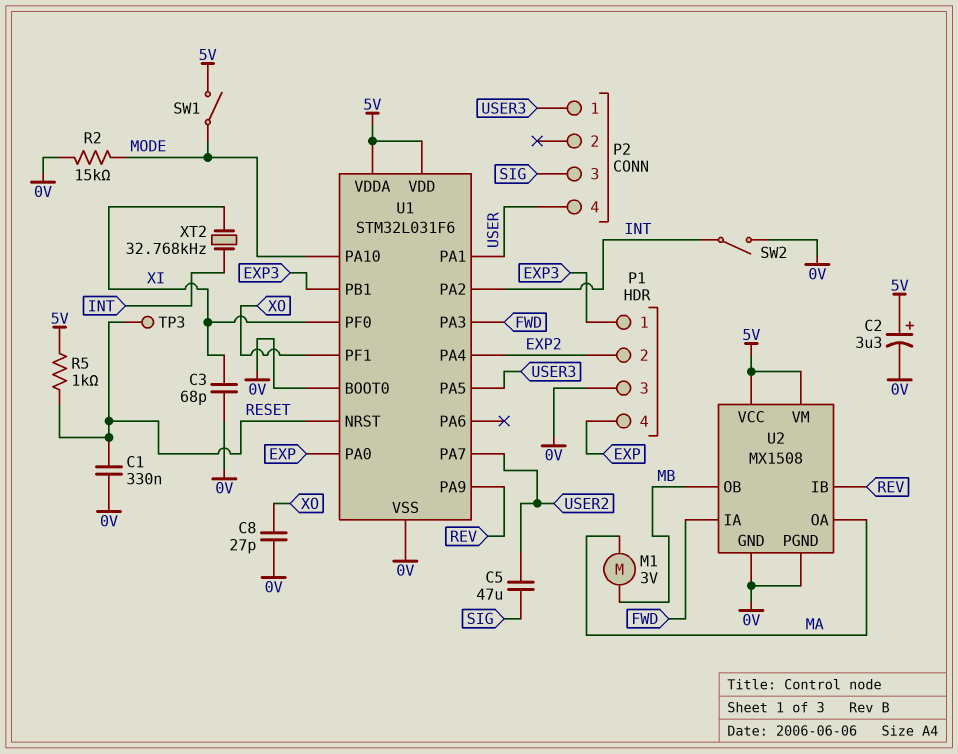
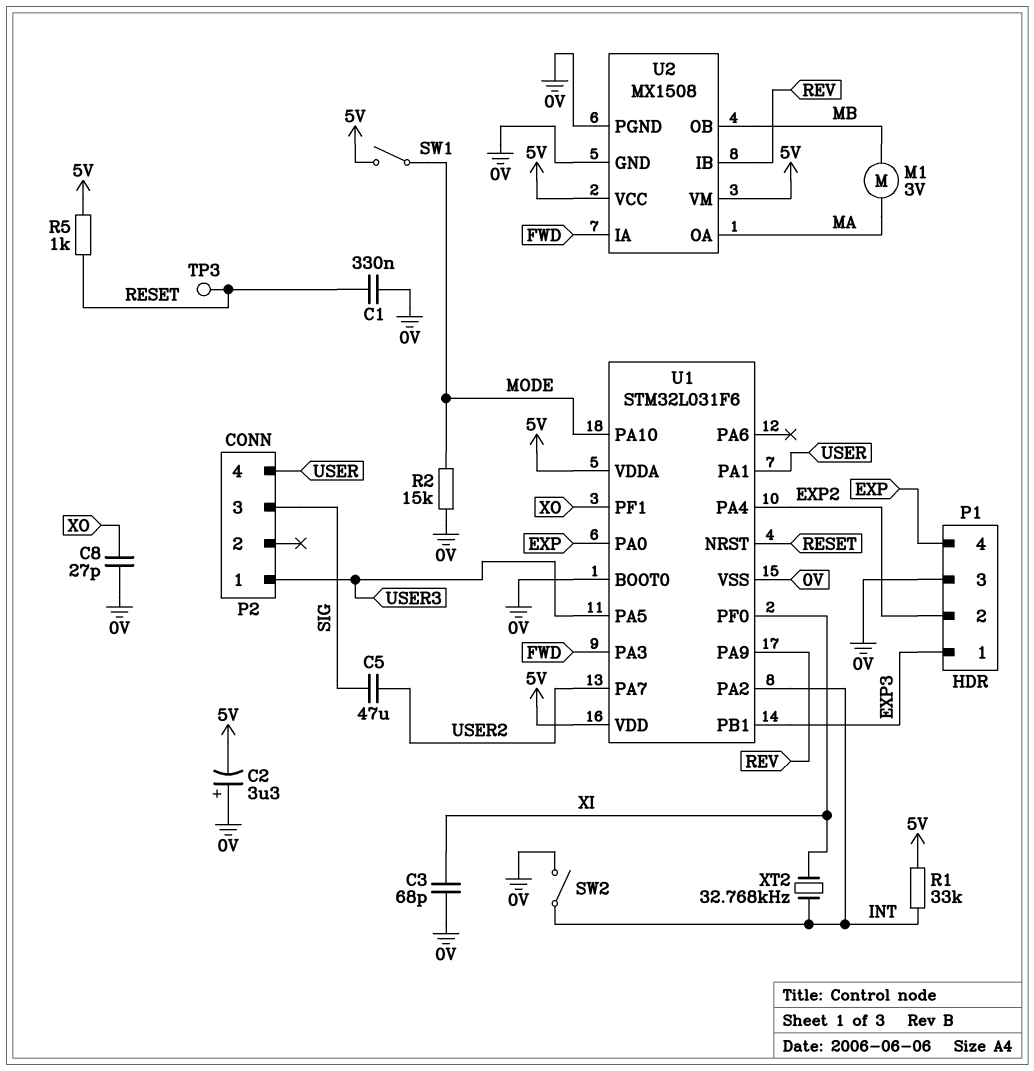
C2: 3.3uF (plus 5V, minus 0V) -> 3.3uF (plus 0V, minus 5V)
R1: none -> 33k (5V, INT)

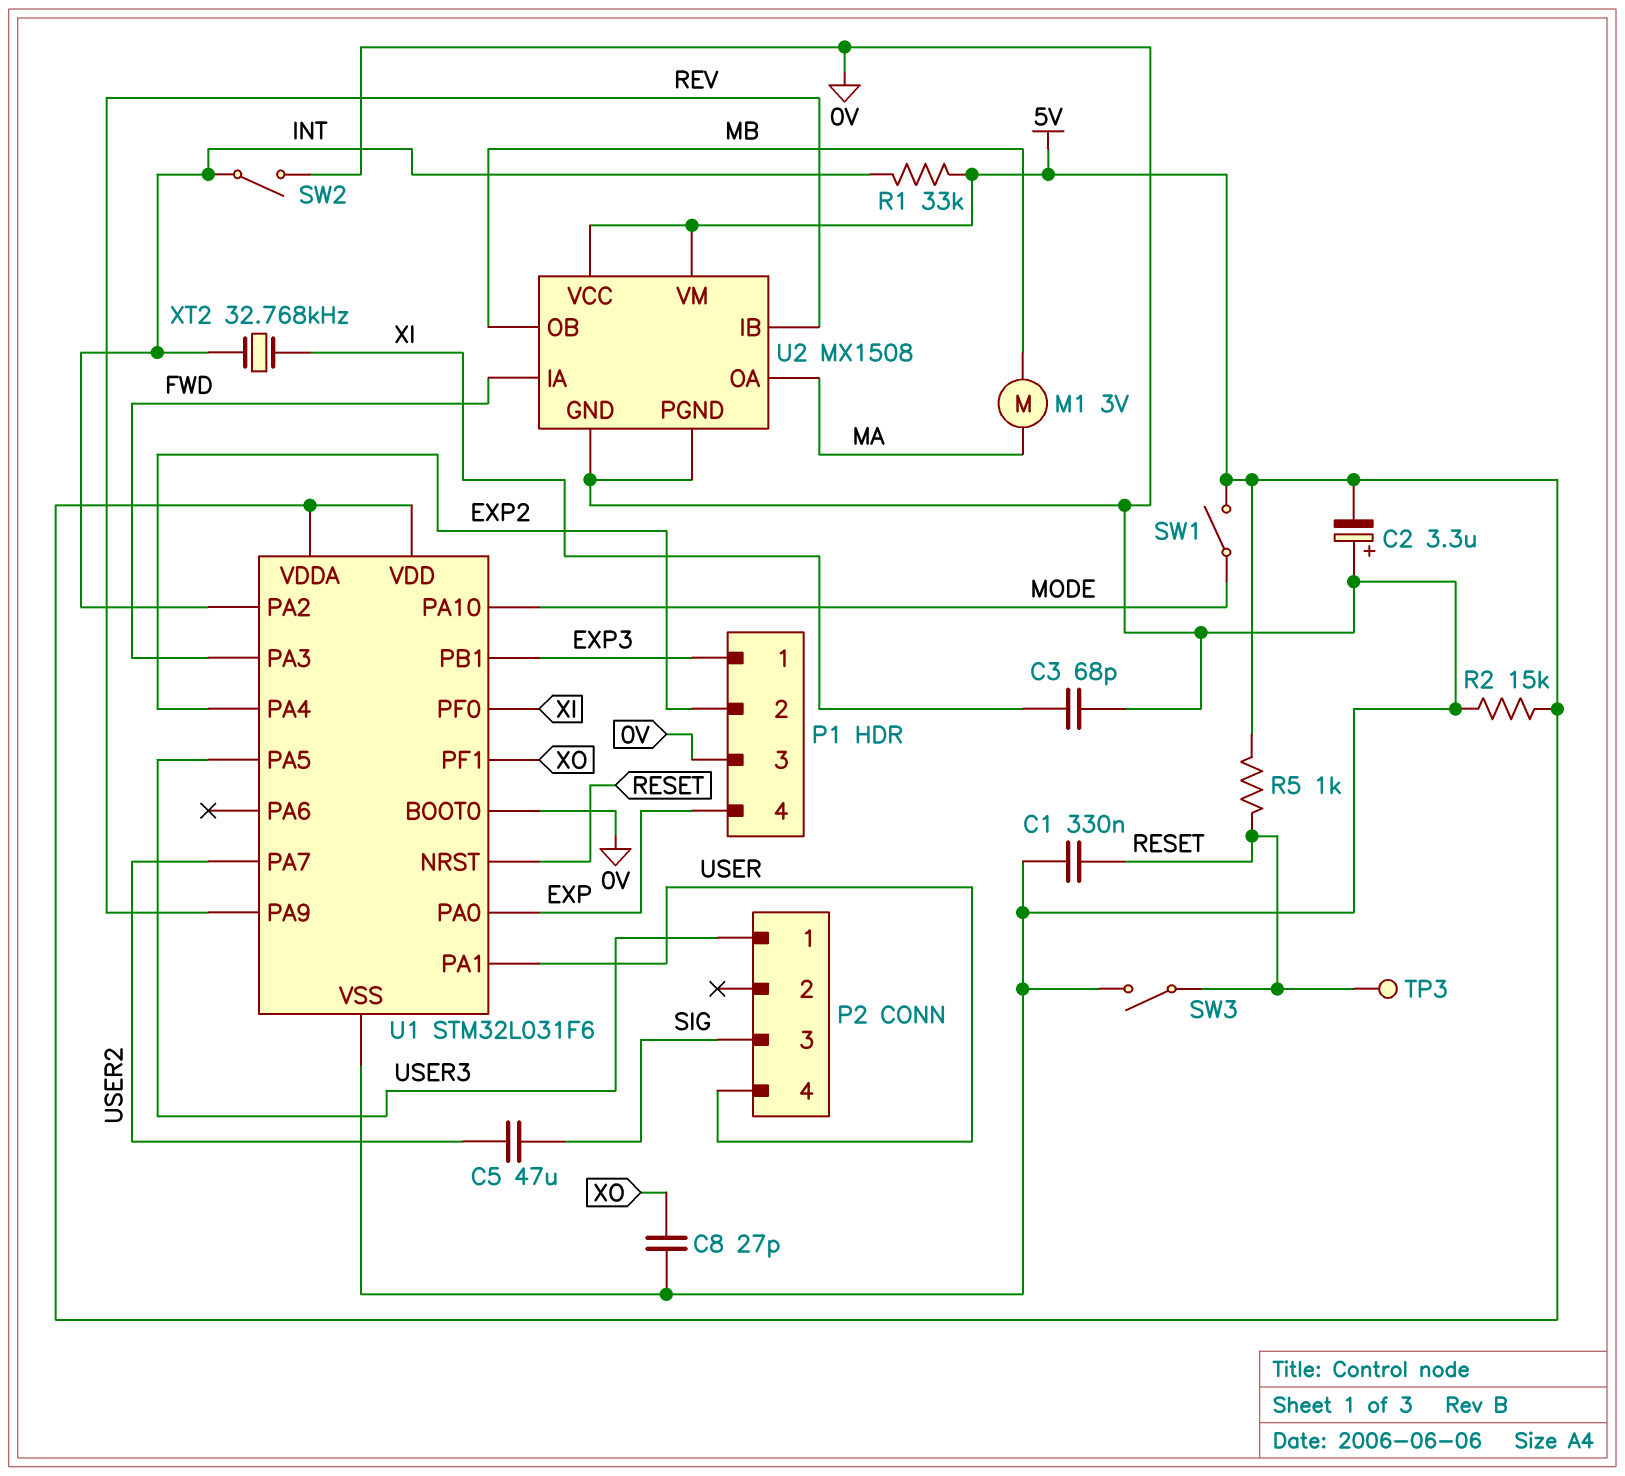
R2: 15k (0V, MODE) -> 15k (0V, 5V)
SW3: none -> switch (0V, RESET)

